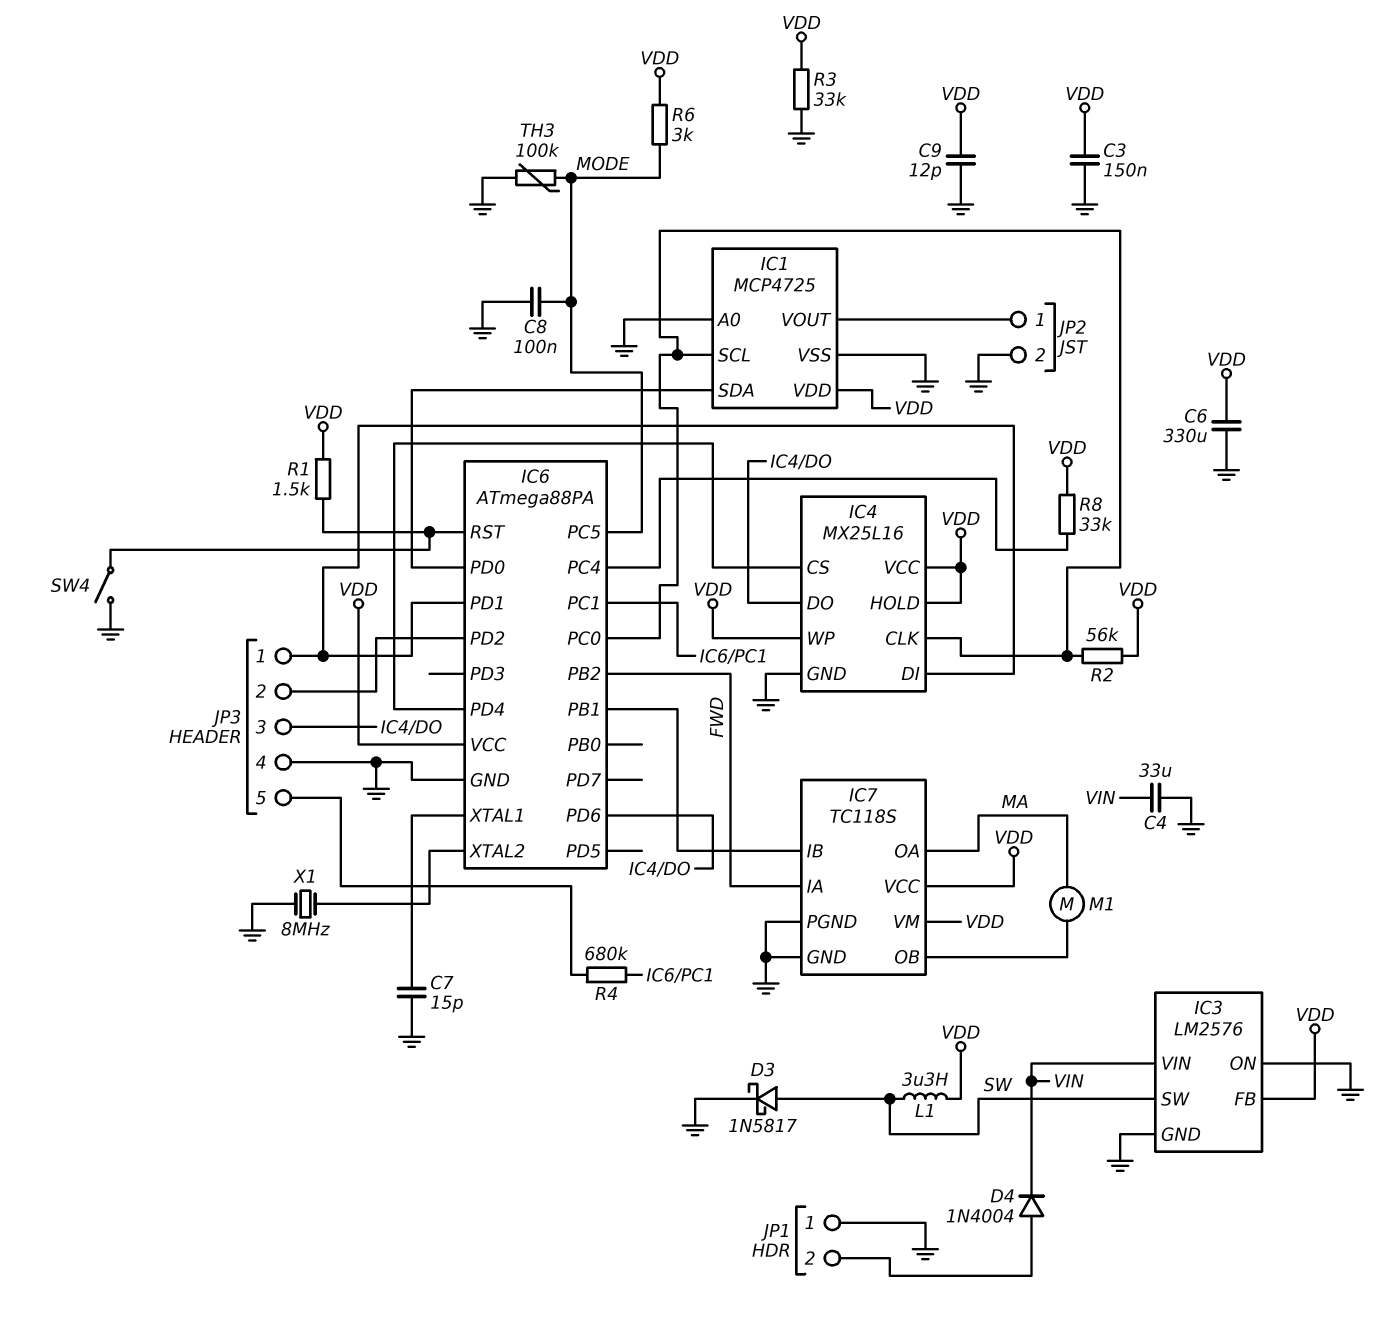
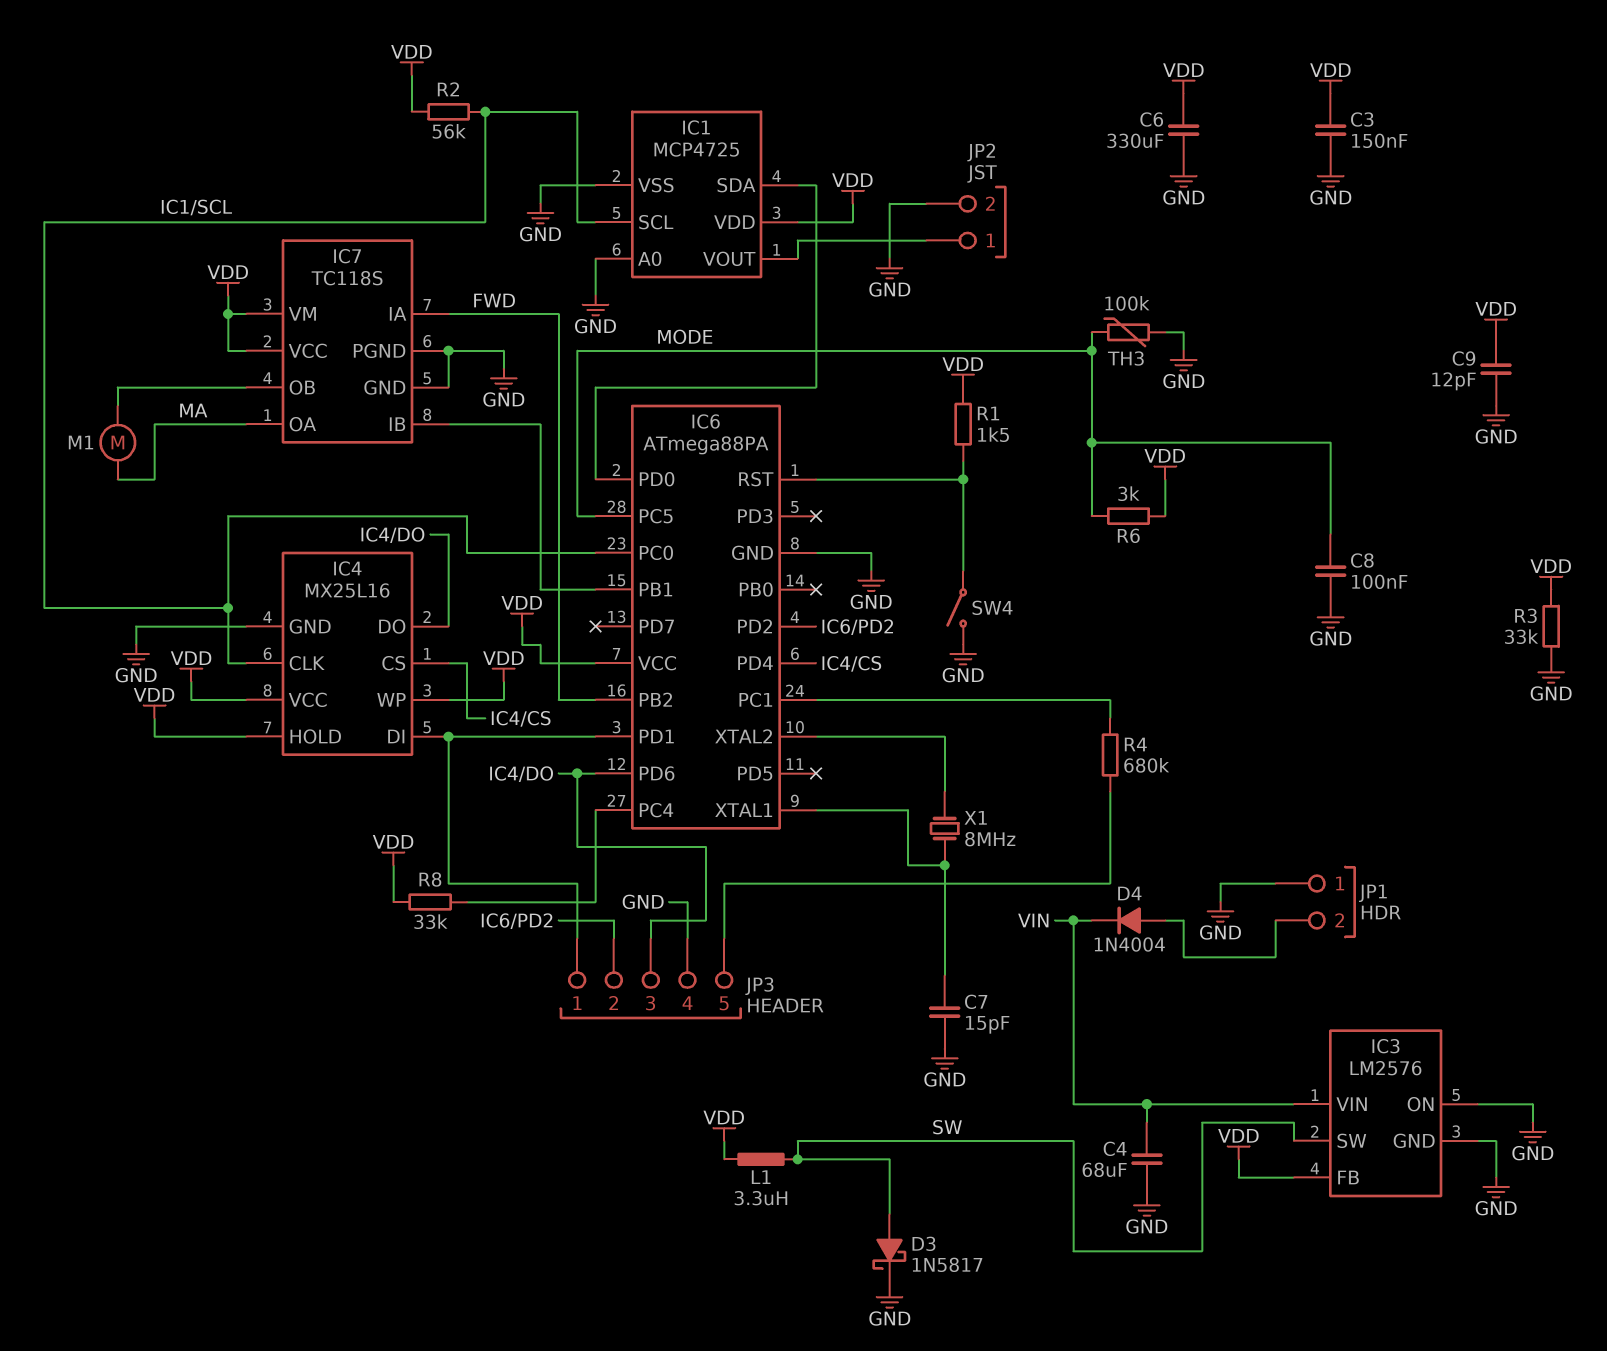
C4: 33uF (GND, VIN) -> 68uF (GND, VIN)
X1: 8MHz (GND, IC6/XTAL2) -> 8MHz (IC6/XTAL1, IC6/XTAL2)

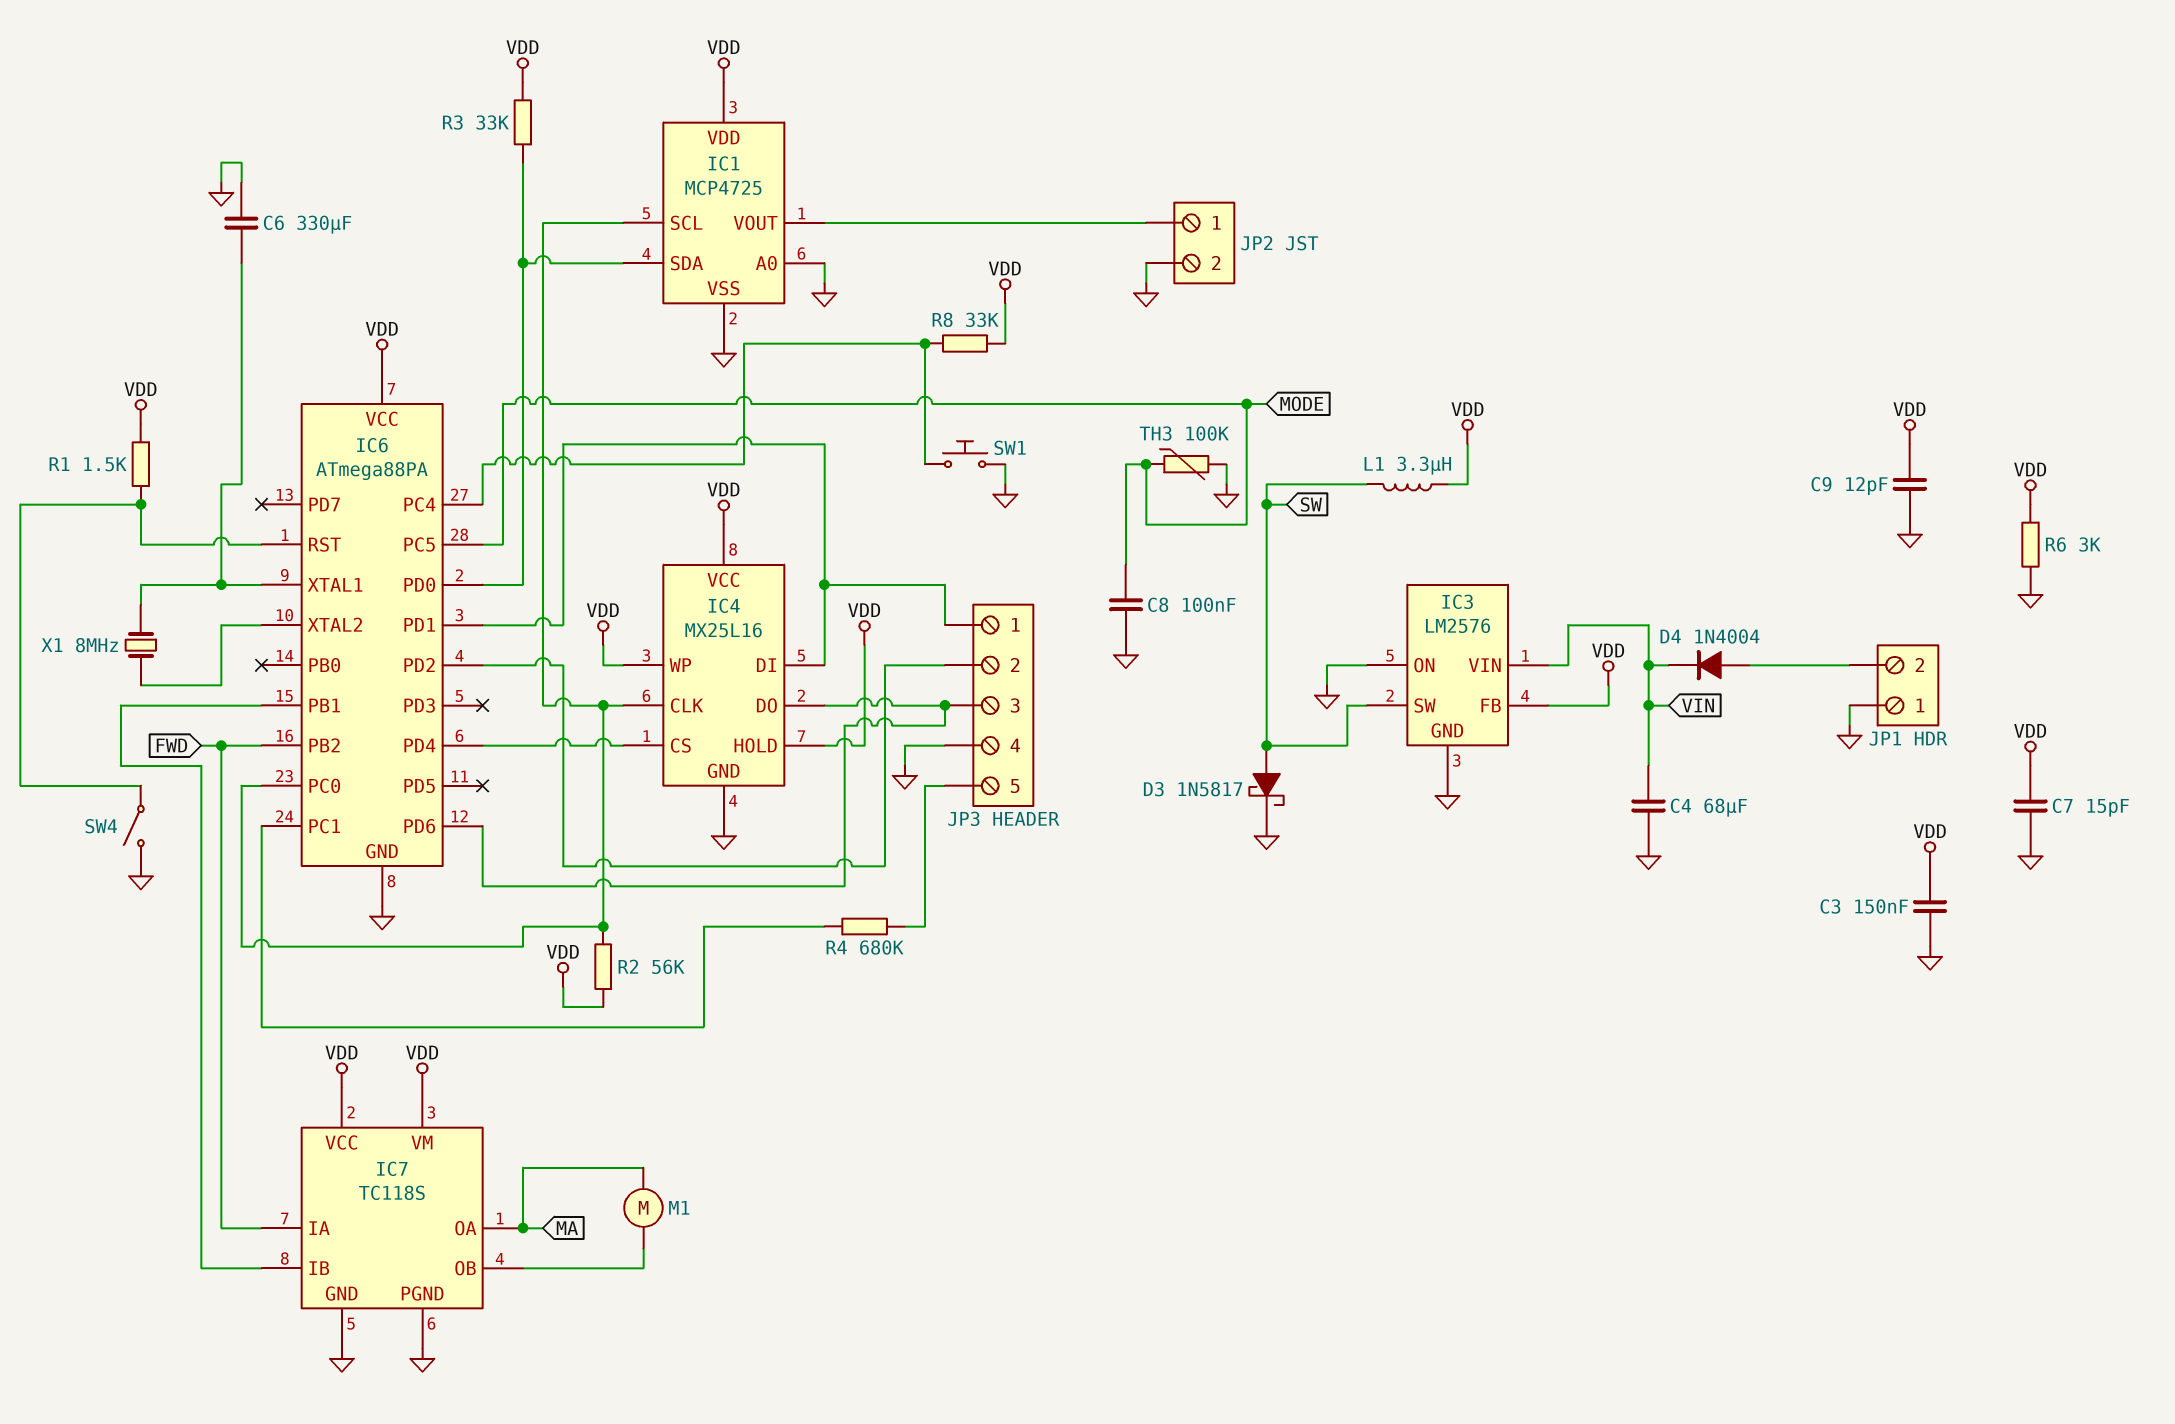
C6: 330uF (GND, VDD) -> 330uF (GND, IC6/XTAL1)
C7: 15pF (GND, IC6/XTAL1) -> 15pF (GND, VDD)
R3: 33k (GND, VDD) -> 33k (IC1/SDA, VDD)
R6: 3k (MODE, VDD) -> 3k (GND, VDD)
SW1: none -> button (GND, IC6/PC4)

